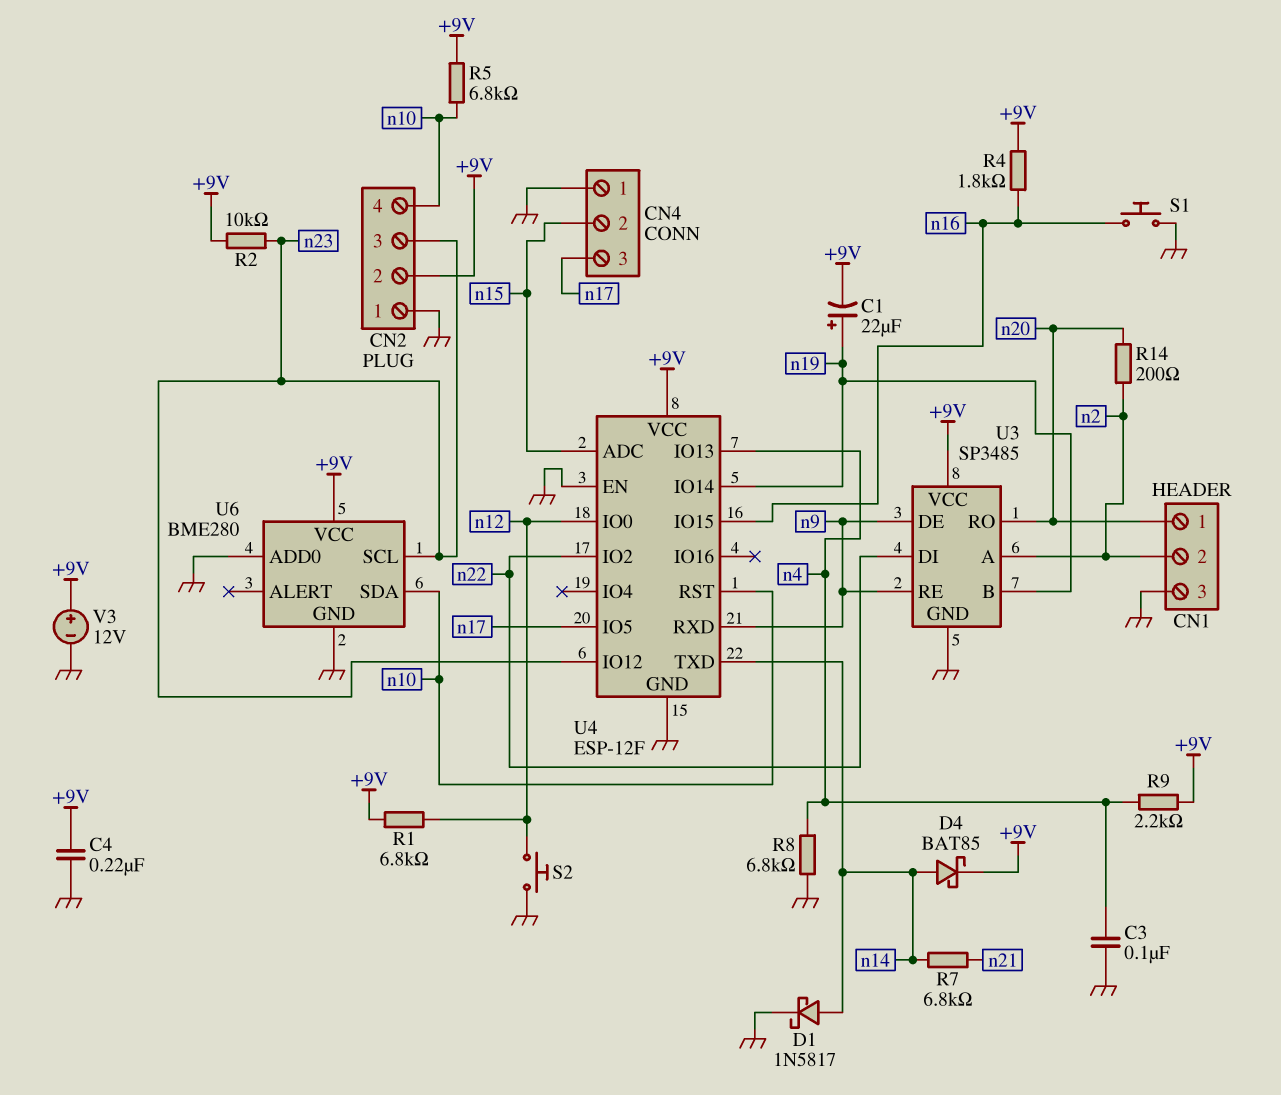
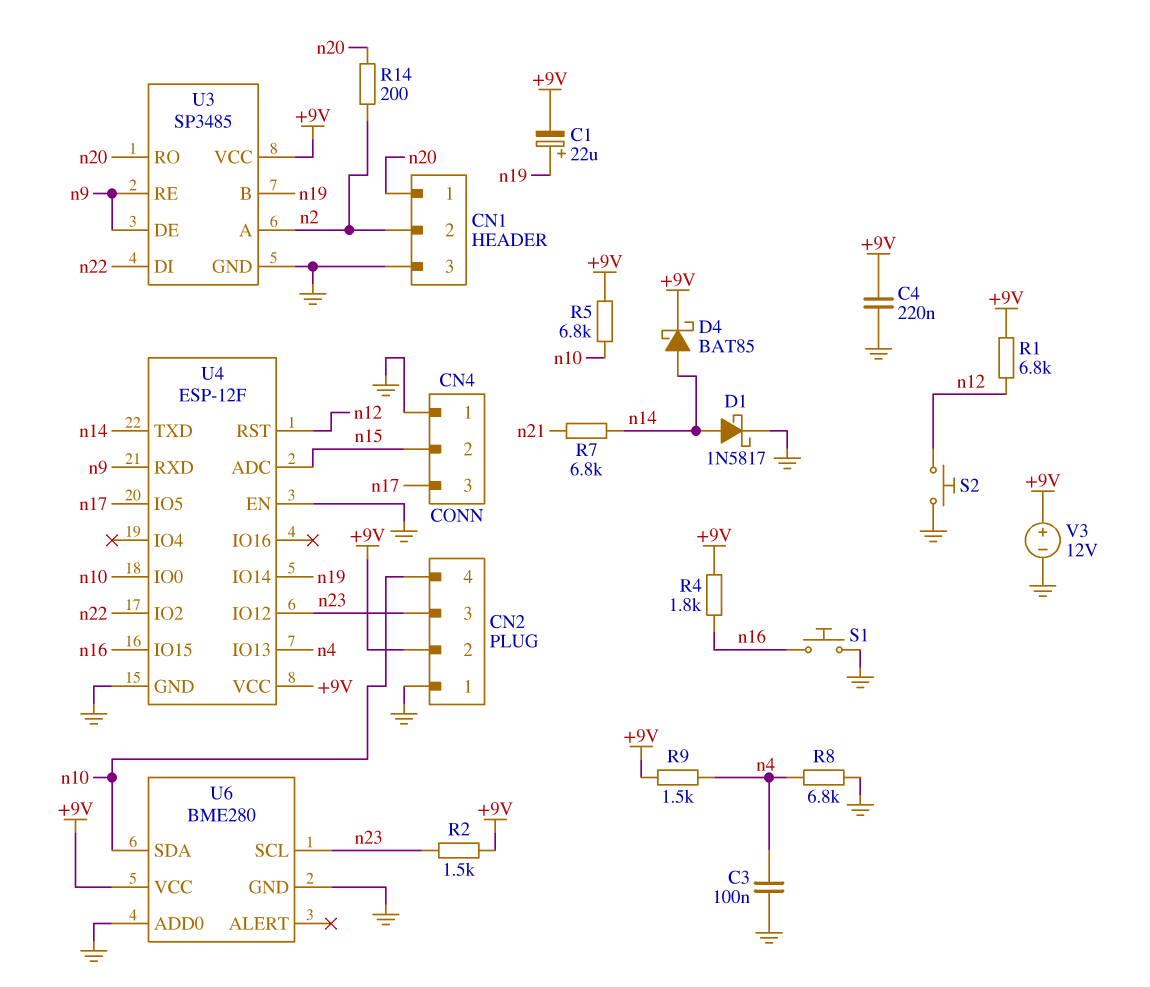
R2: 10k (+9V, n23) -> 1.5k (+9V, n23)
R9: 2.2k (+9V, n4) -> 1.5k (+9V, n4)
U4 pin IO0: n12 -> n10
U4 pin RST: n10 -> n12

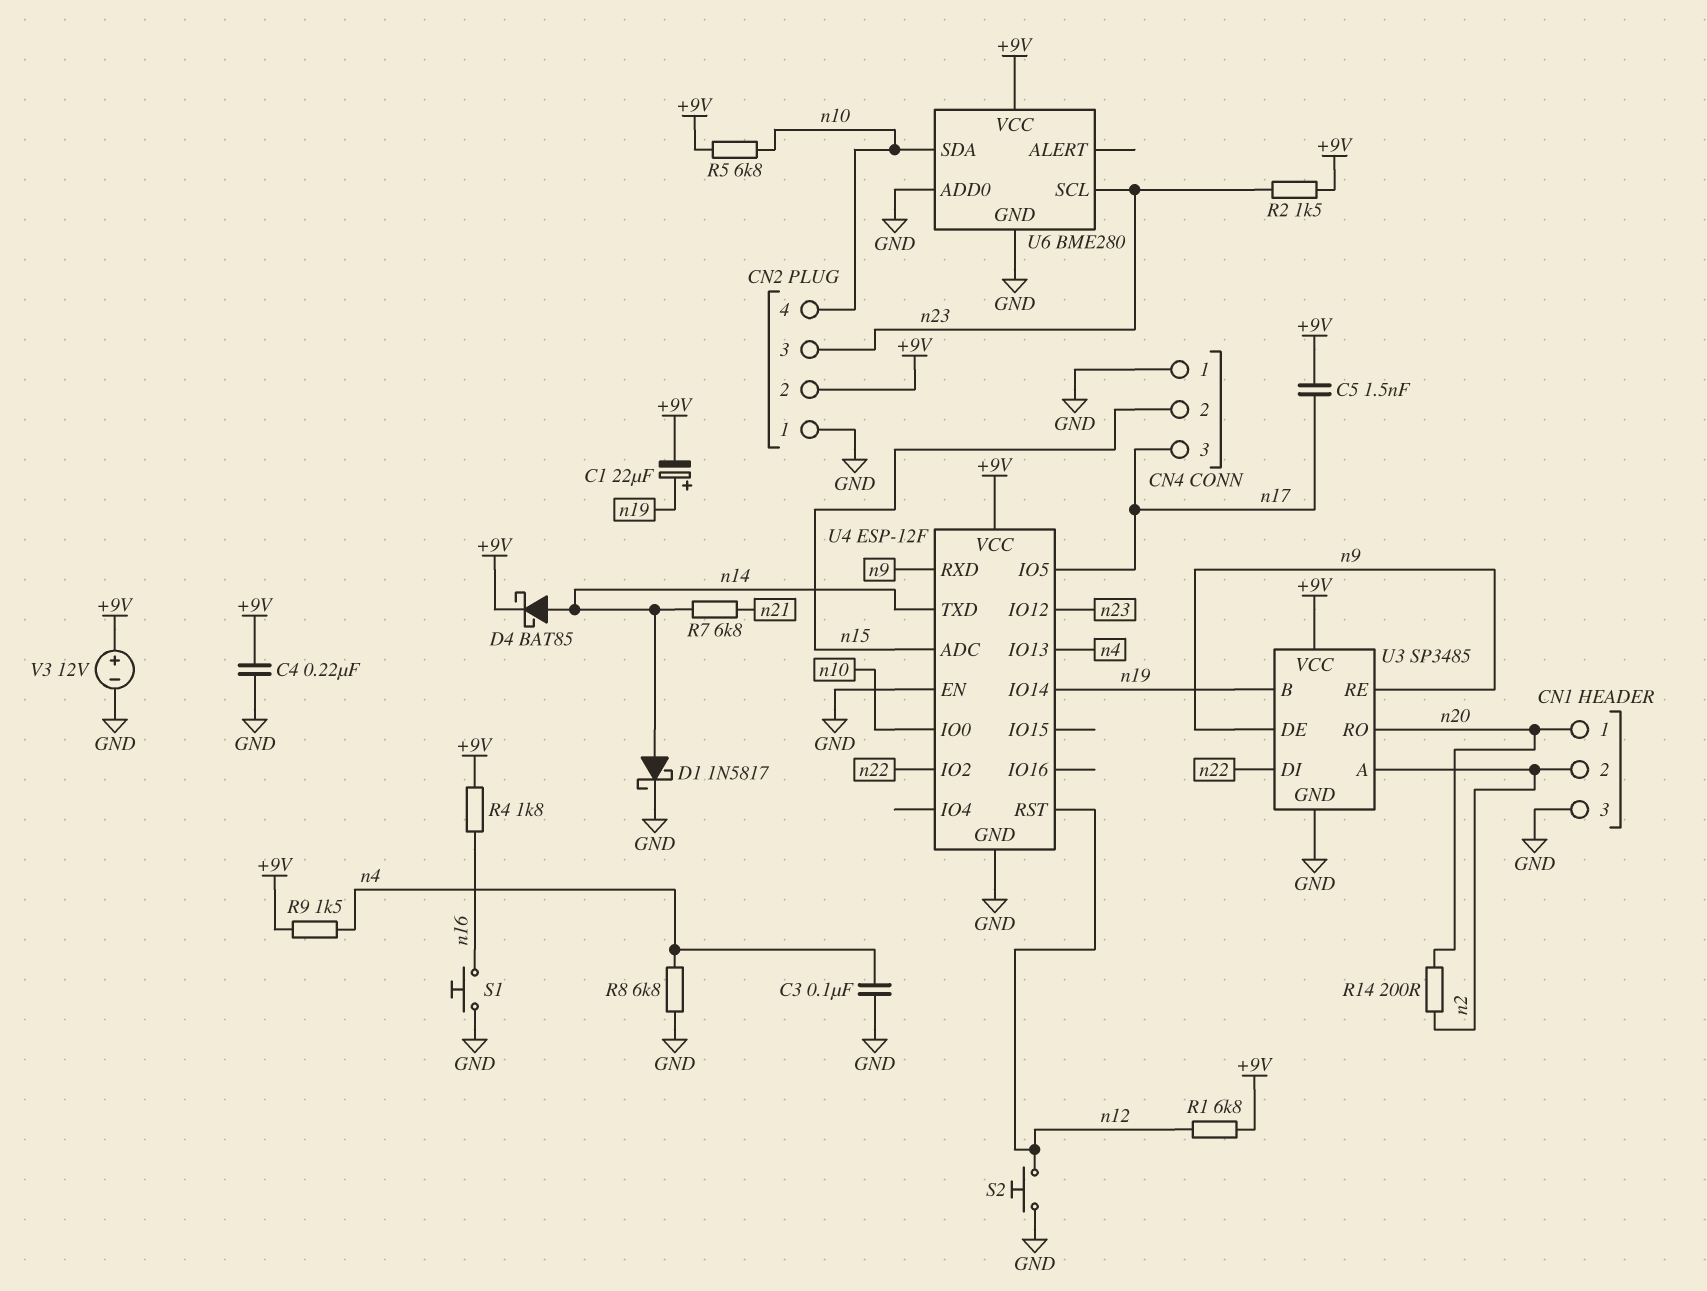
C5: none -> 1.5nF (+9V, n17)
U4 pin IO15: n16 -> none

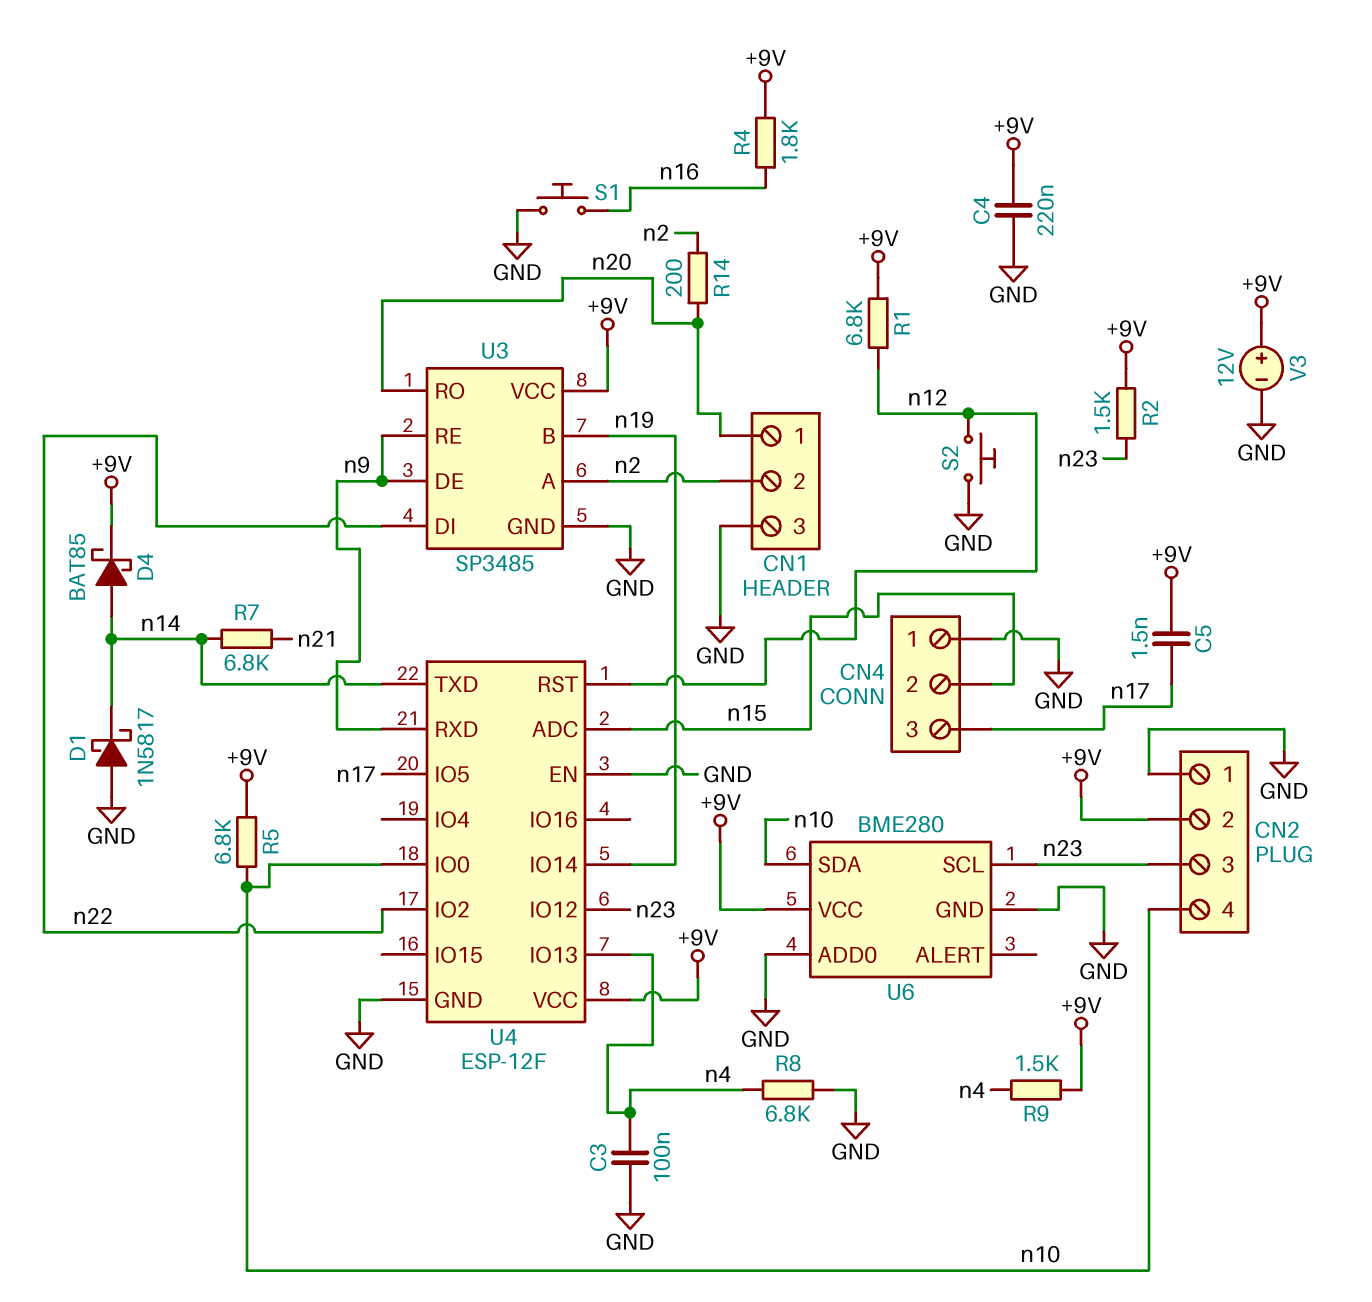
C1: 22uF (plus n19, minus +9V) -> none
D1: schottky 1N5817 (A n14, K GND) -> schottky 1N5817 (A GND, K n14)

